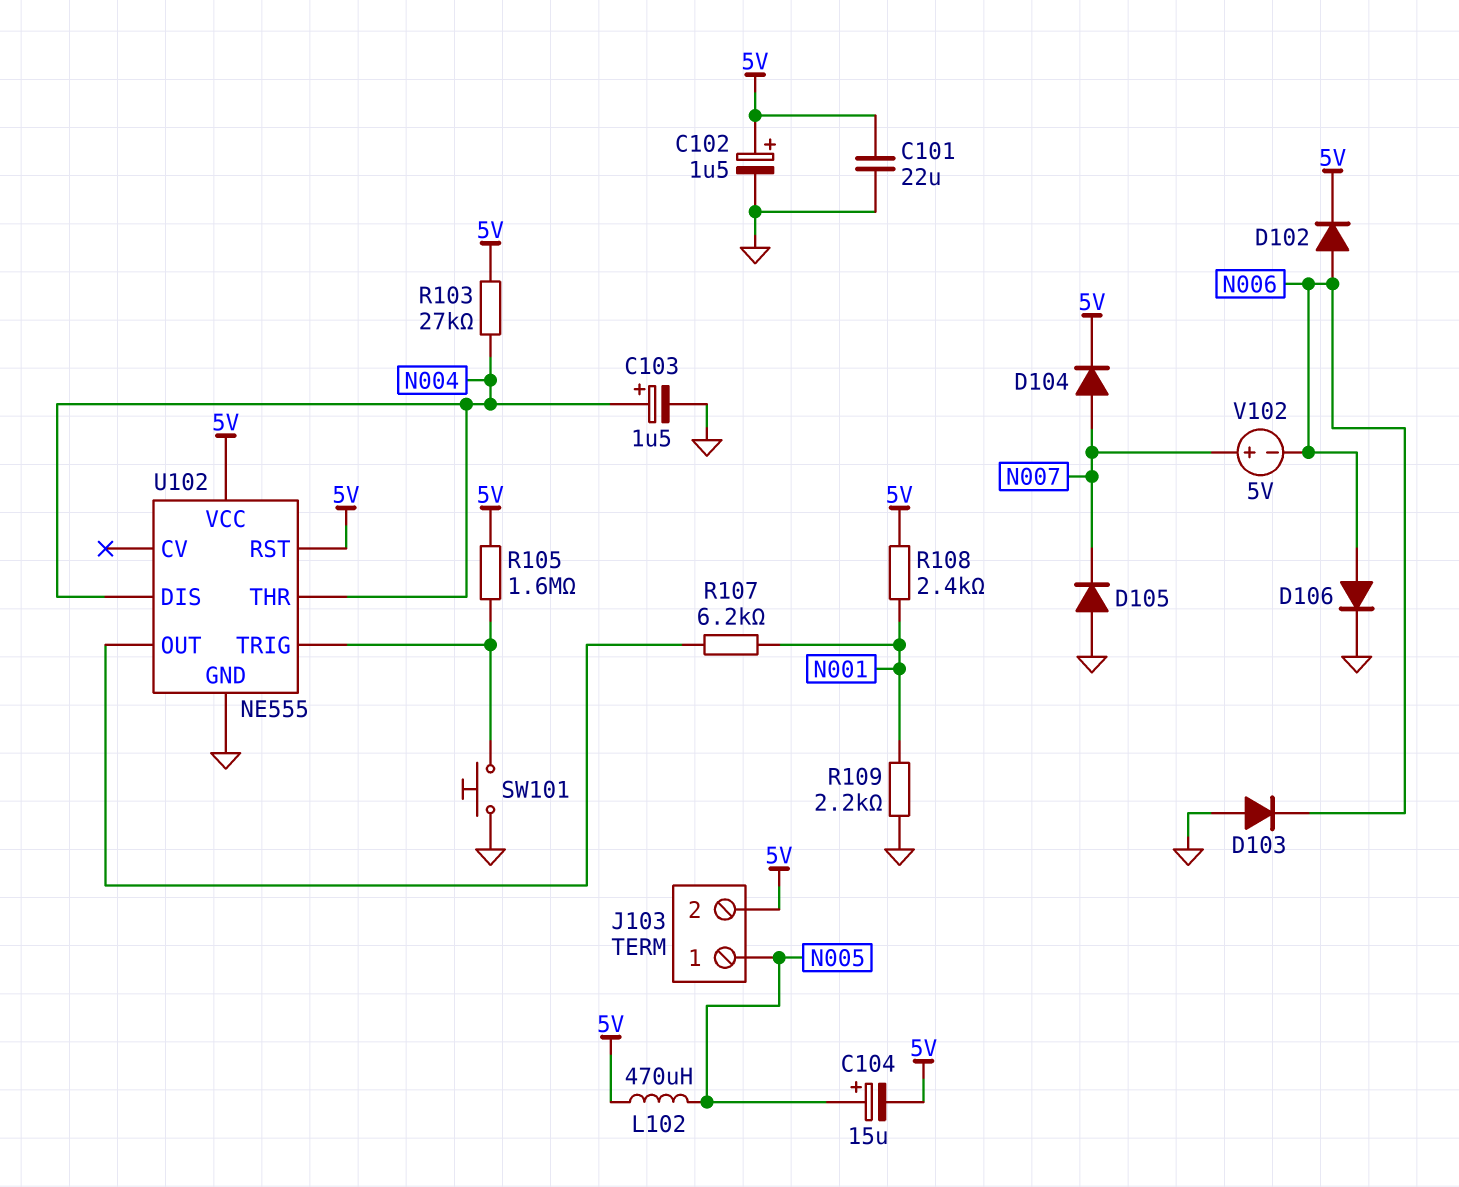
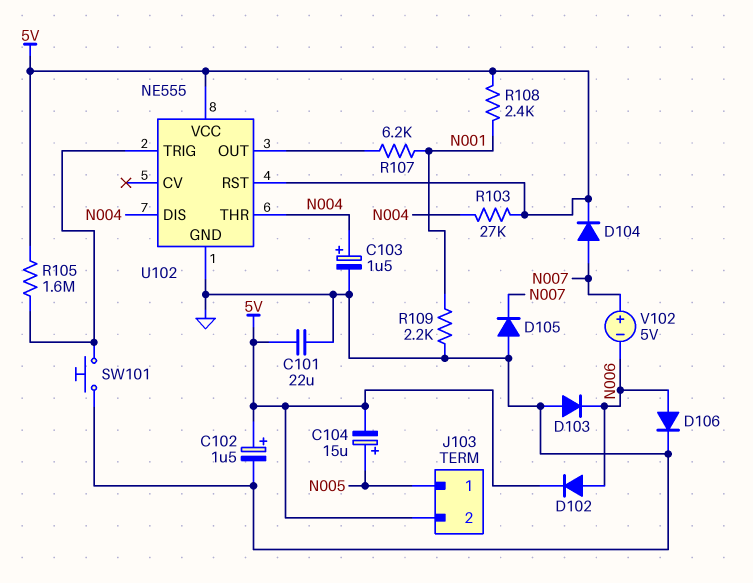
L102: 470uH (5V, N005) -> none

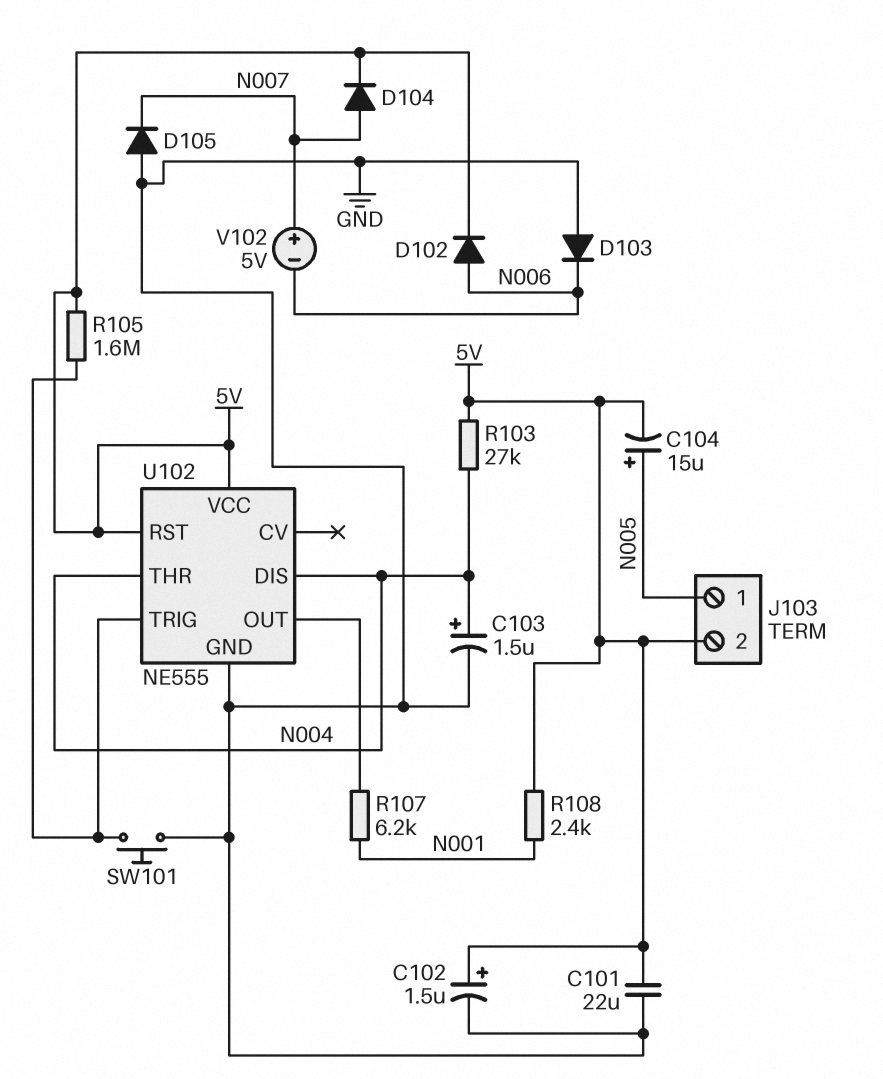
D106: diode (A N006, K GND) -> none
R109: 2.2k (GND, N001) -> none

